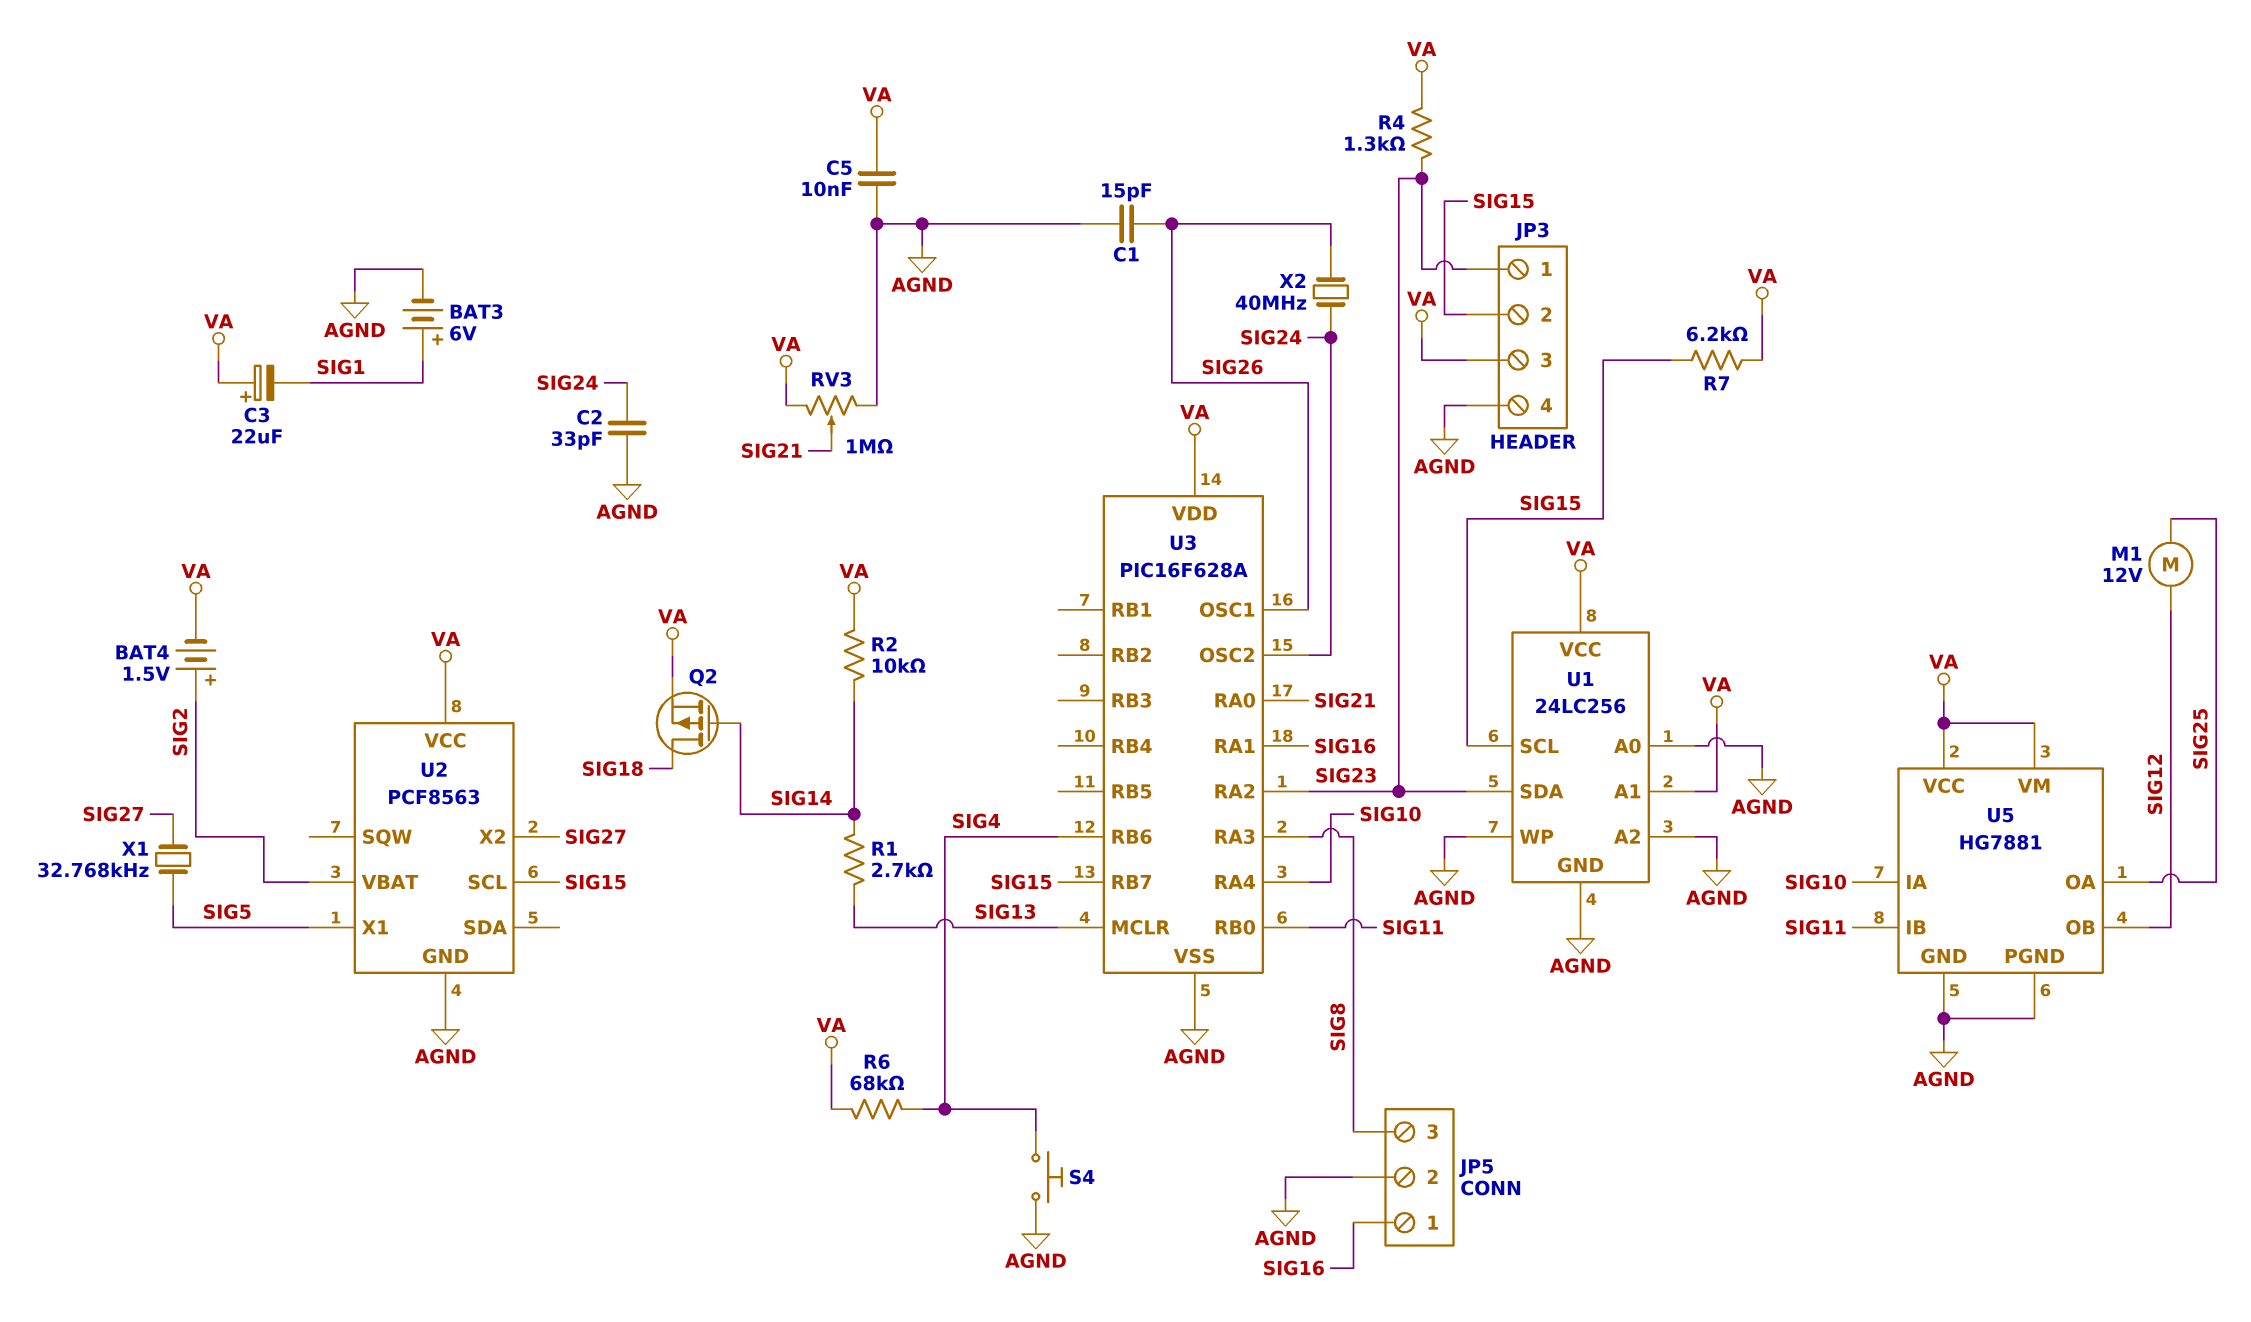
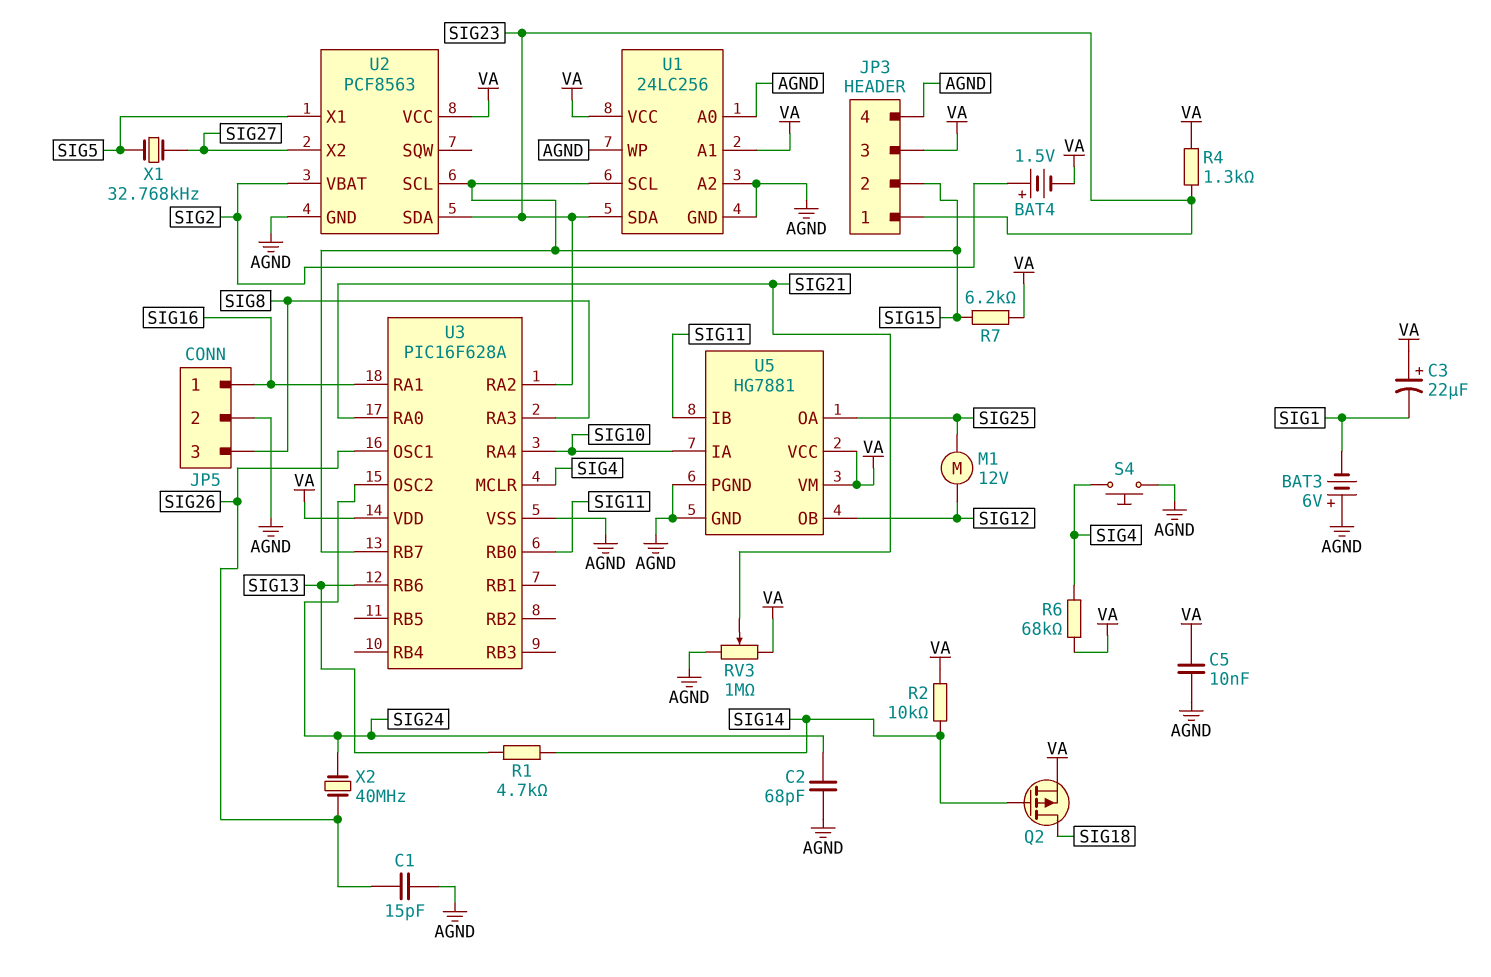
BAT3: 6V (plus SIG1, minus AGND) -> 6V (plus AGND, minus SIG1)
C2: 33pF (AGND, SIG24) -> 68pF (AGND, SIG24)
R1: 2.7k (SIG13, SIG14) -> 4.7k (SIG13, SIG14)
U2 pin SDA: none -> SIG23
U3 pin MCLR: SIG13 -> SIG4
U3 pin RB6: SIG4 -> SIG13

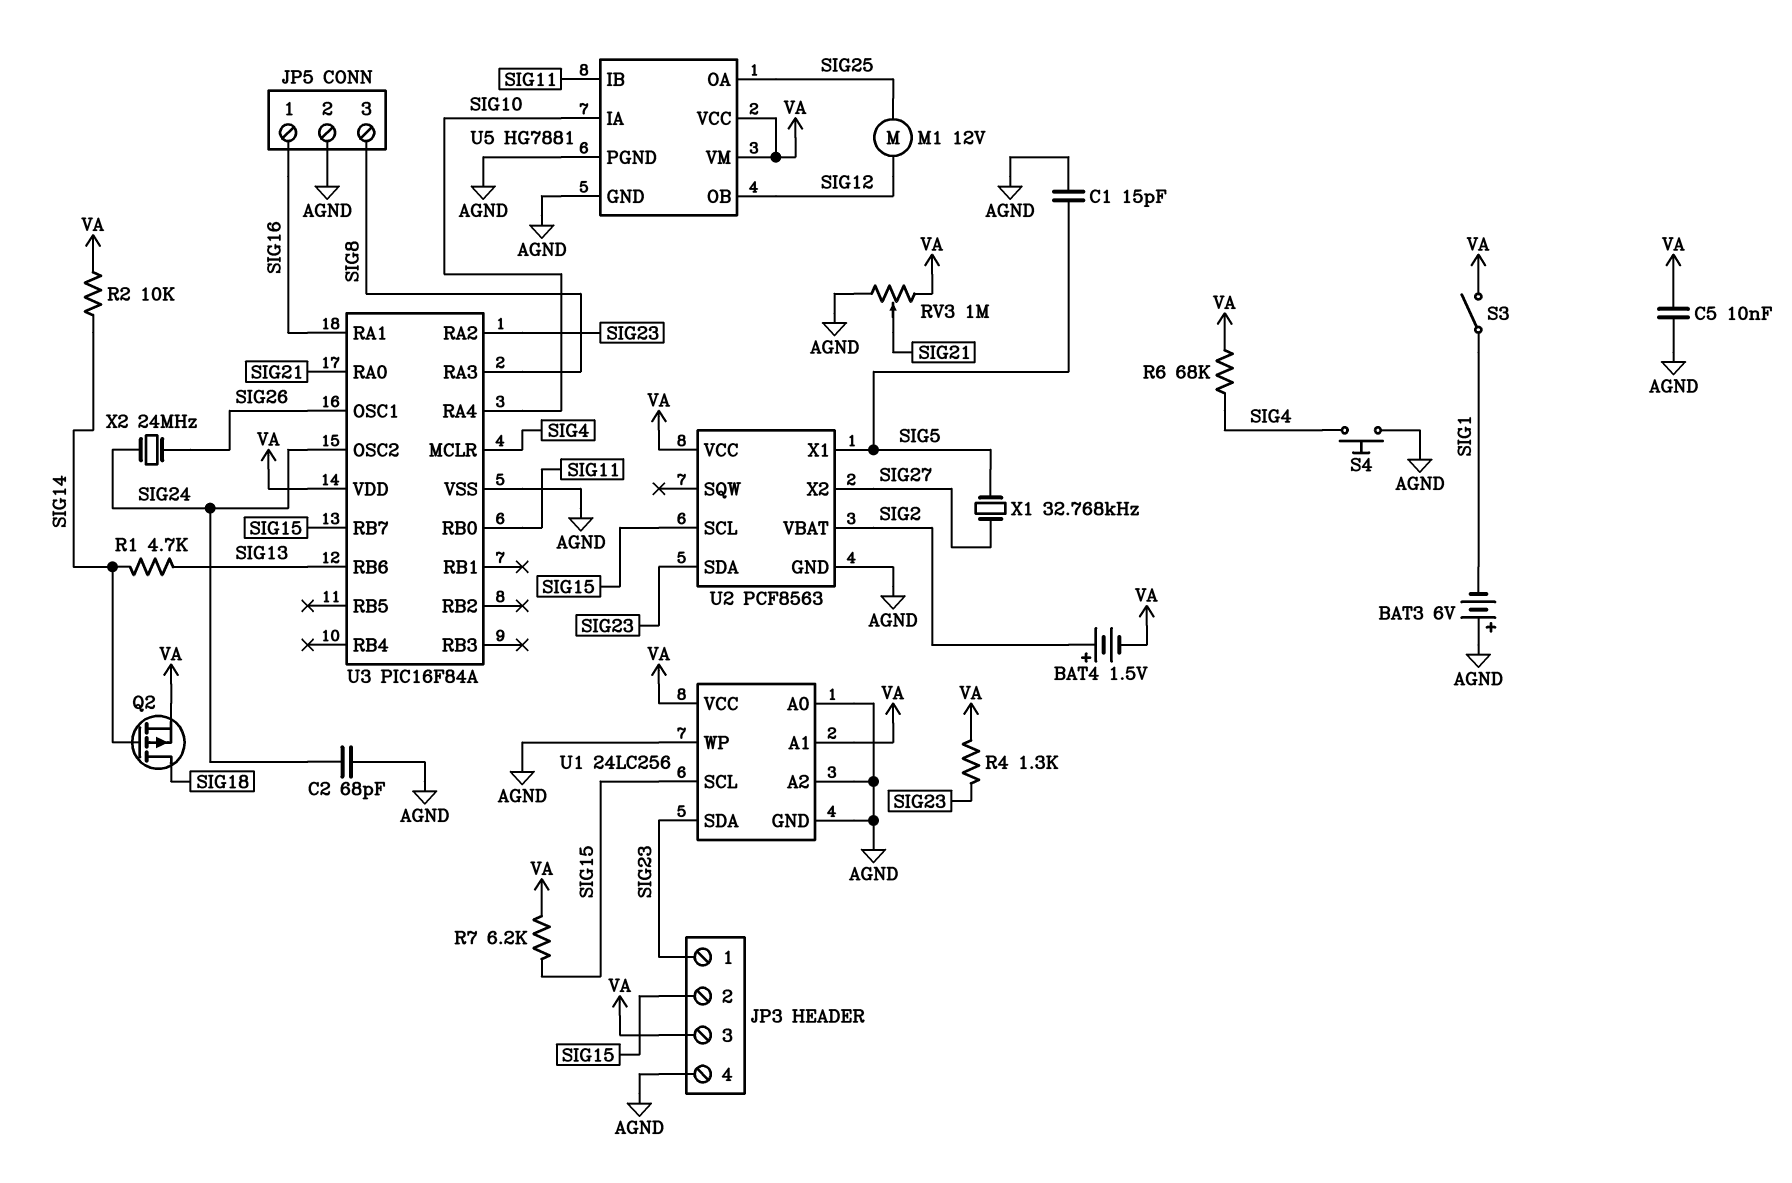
C1: 15pF (AGND, SIG26) -> 15pF (AGND, SIG5)
C3: 22uF (plus VA, minus SIG1) -> none
S3: none -> switch (SIG1, VA)
U3: PIC16F628A -> PIC16F84A
X2: 40MHz (SIG24, SIG26) -> 24MHz (SIG24, SIG26)

